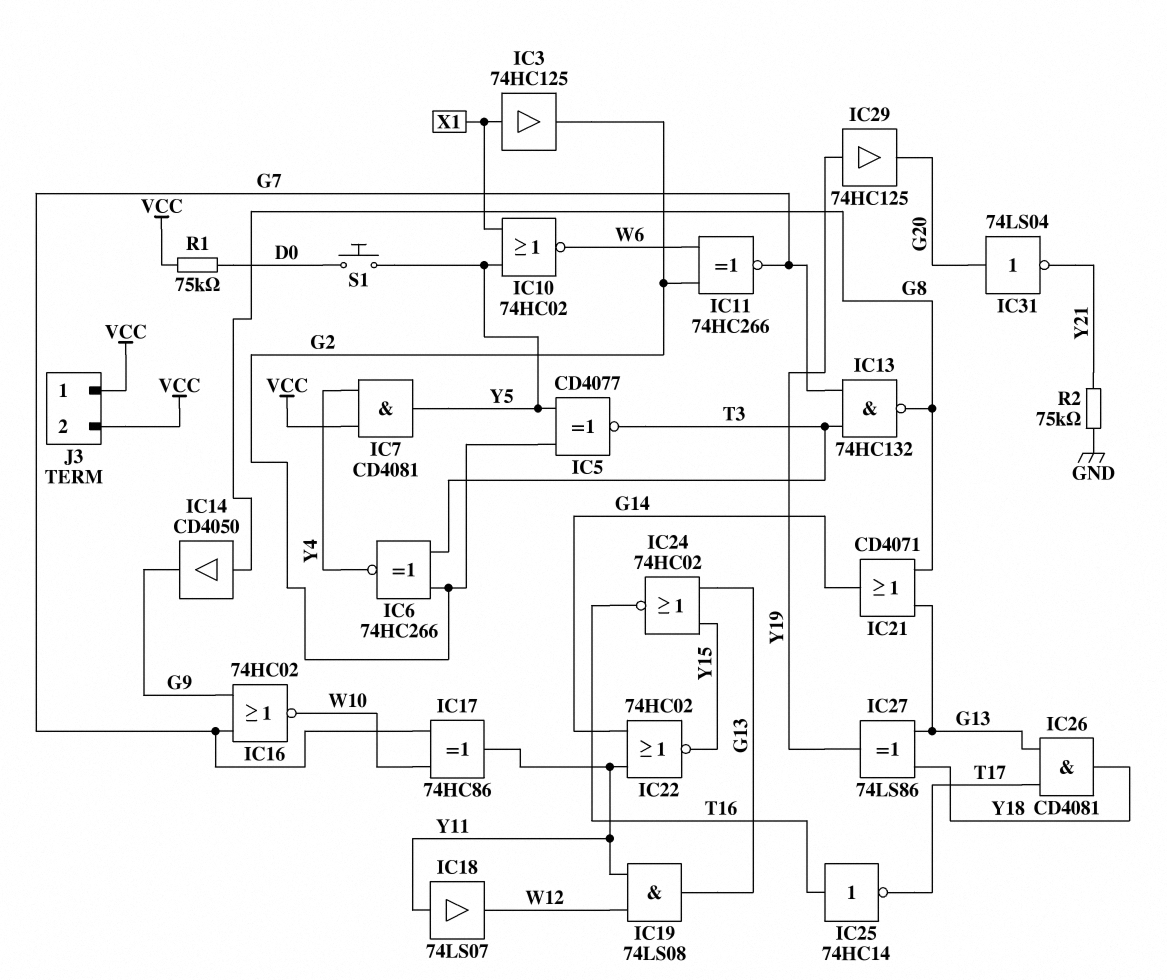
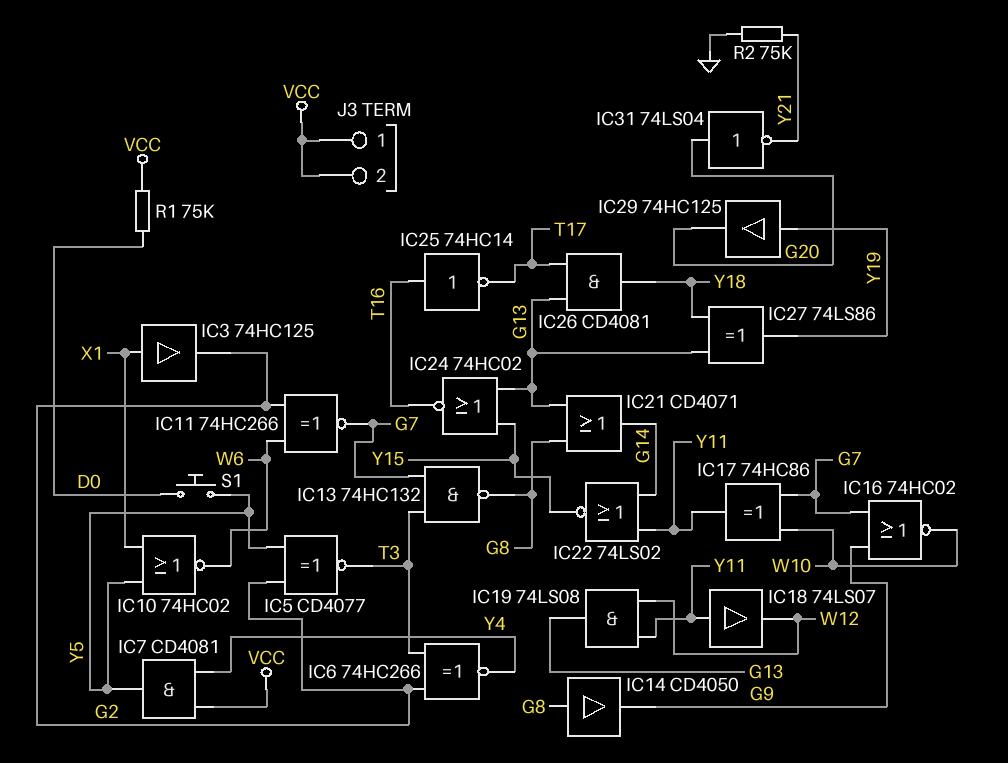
IC22: NOR 74HC02 (in G14, in Y11, out Y15) -> NOR 74LS02 (in G14, in Y11, out Y15)

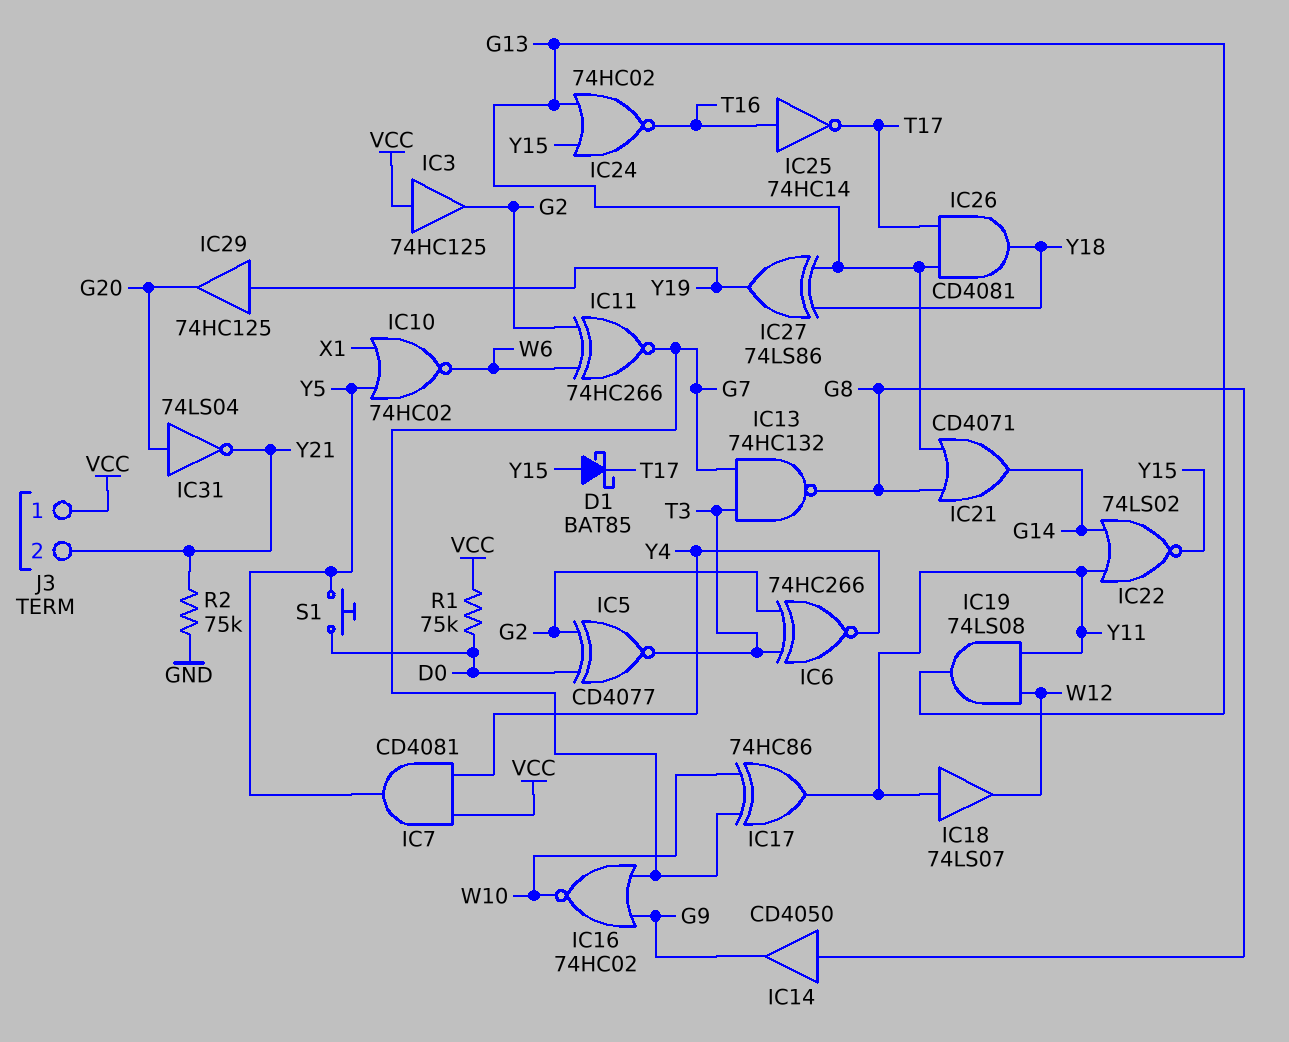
D1: none -> schottky BAT85 (A Y15, K T17)
IC3: buffer 74HC125 (in X1, out G2) -> buffer 74HC125 (in VCC, out G2)
IC5: XNOR CD4077 (in G2, in Y5, out T3) -> XNOR CD4077 (in D0, in G2, out T3)
J3 pin 2: VCC -> Y21

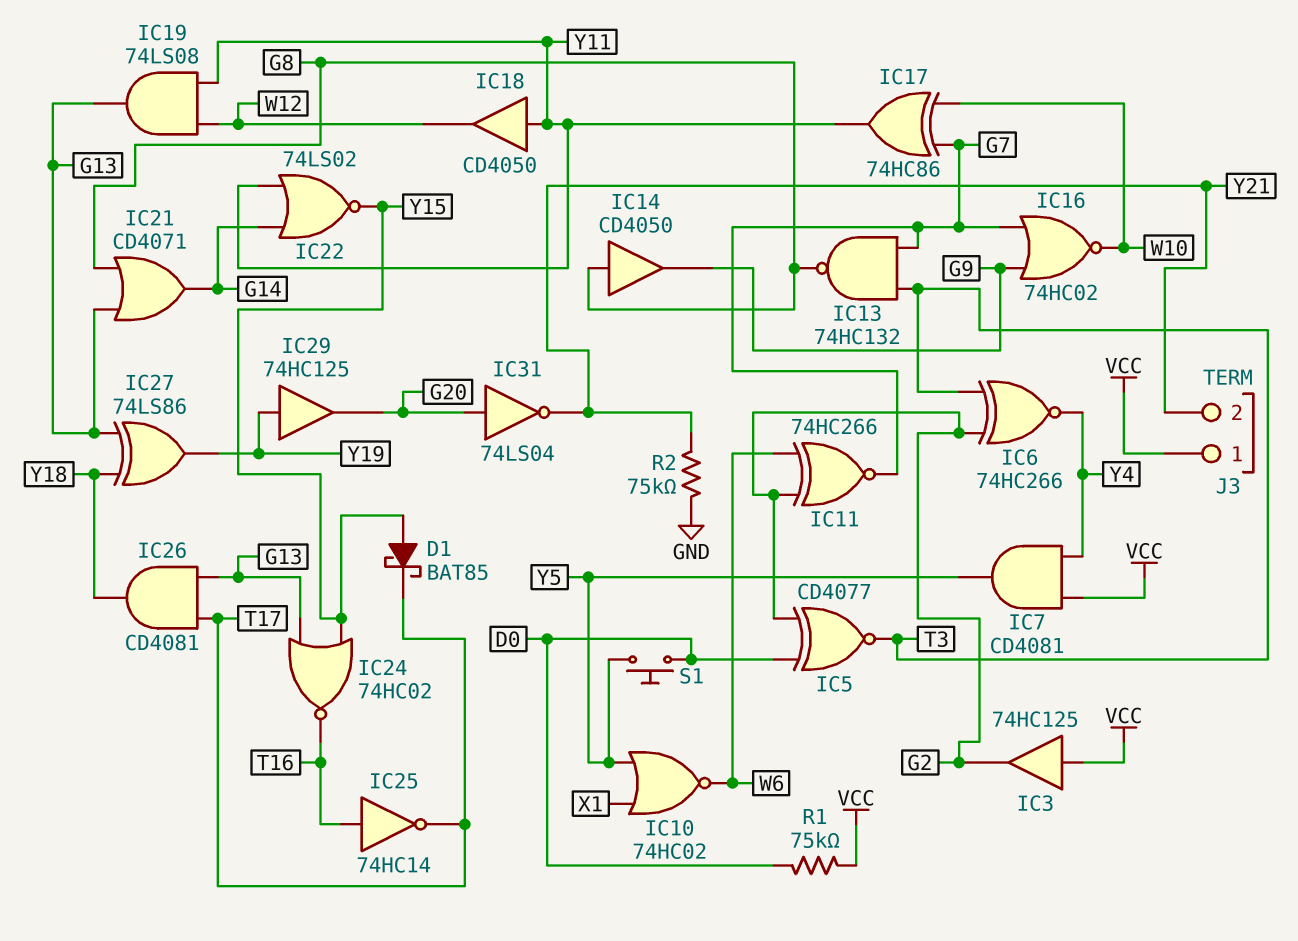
IC18: buffer 74LS07 (in Y11, out W12) -> buffer CD4050 (in Y11, out W12)

